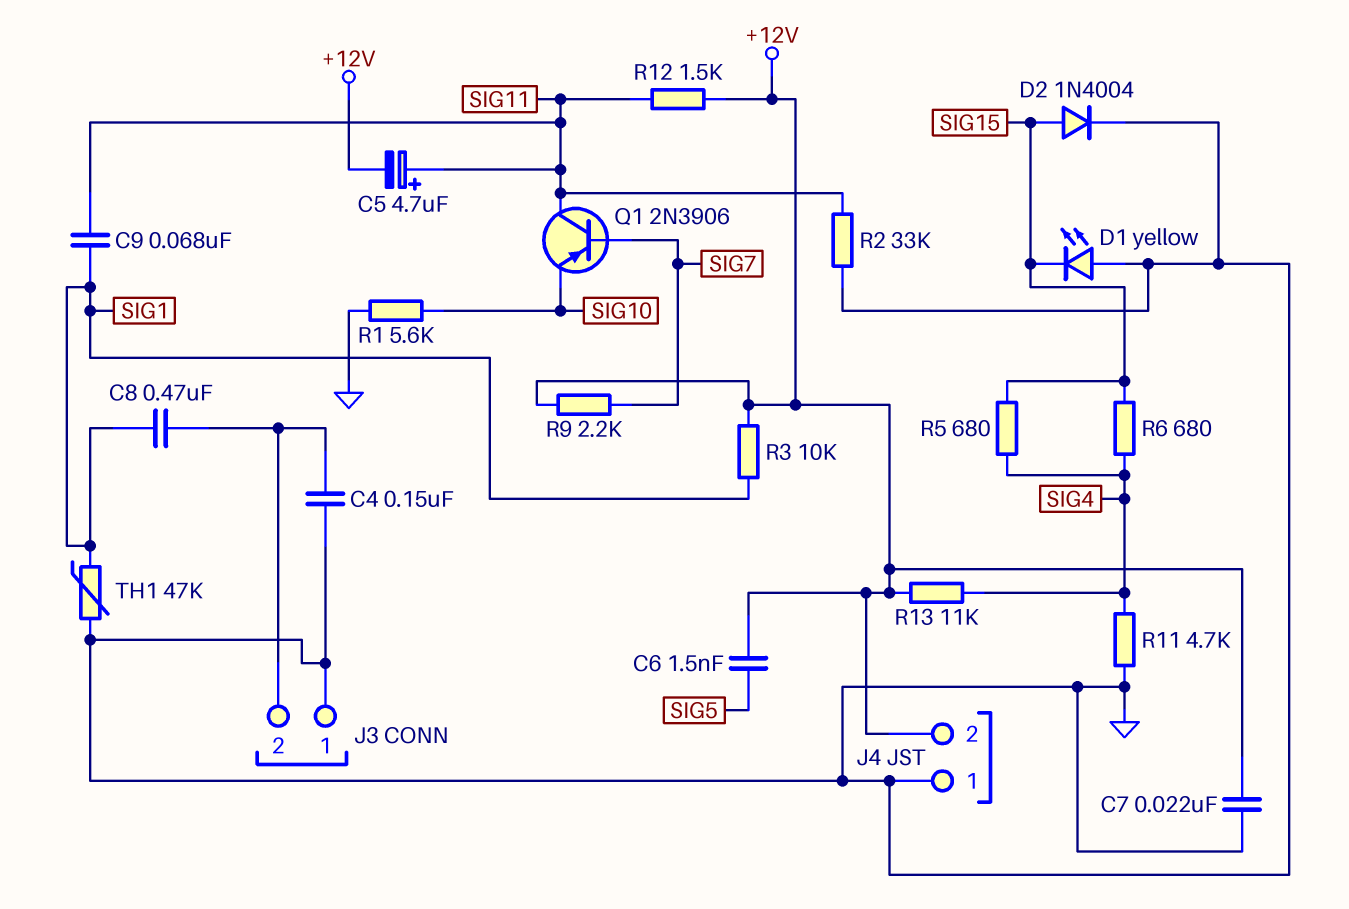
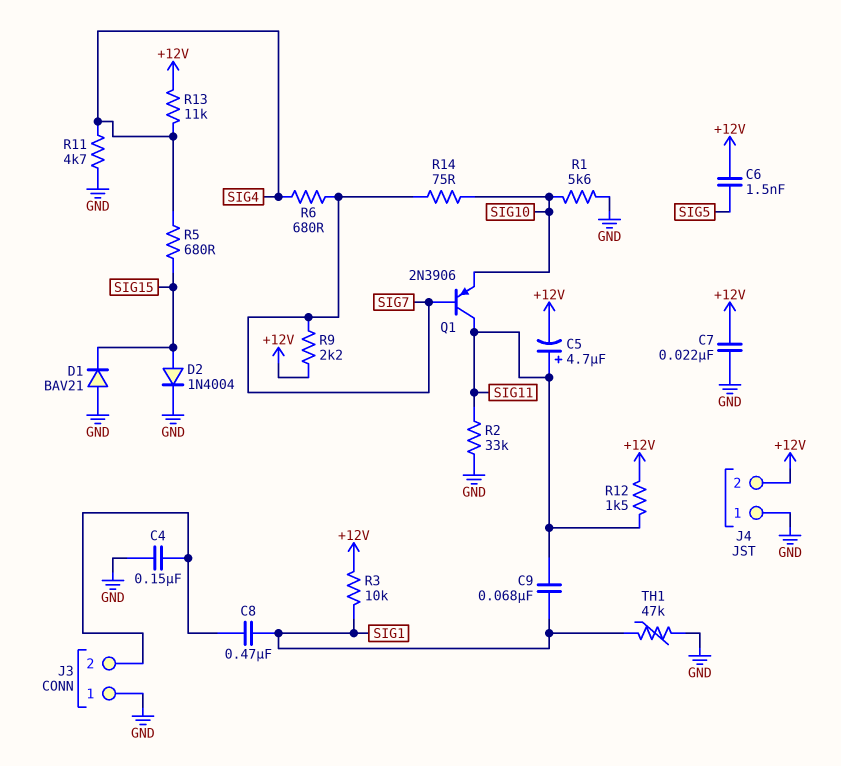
D1: LED yellow (A GND, K SIG15) -> diode BAV21 (A GND, K SIG15)
R6: 680 (SIG4, SIG15) -> 680 (SIG4, SIG7)
R14: none -> 75 (SIG7, SIG10)

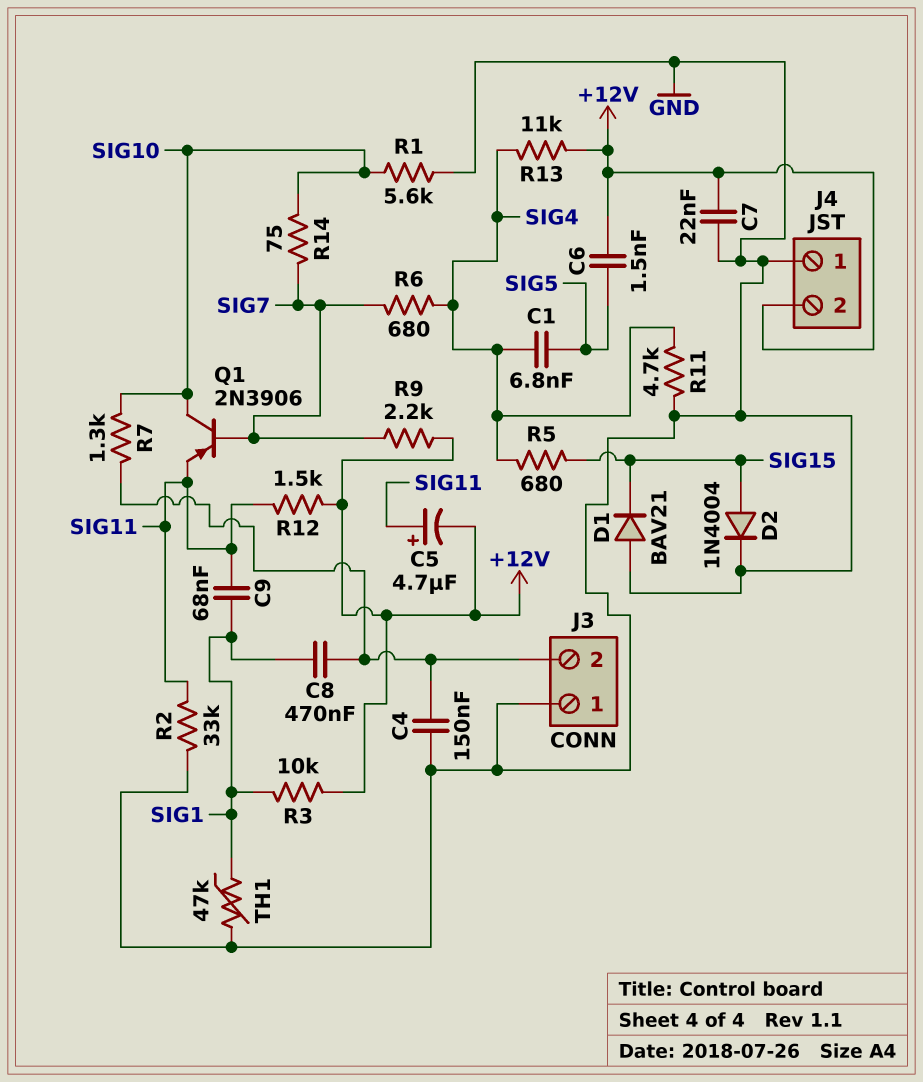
C1: none -> 6.8nF (SIG4, SIG5)
Q1: PNP 2N3906 (B SIG7, C SIG11, E SIG10) -> PNP 2N3906 (B SIG7, C SIG10, E SIG11)
R7: none -> 1.3k (J3/2, SIG10)

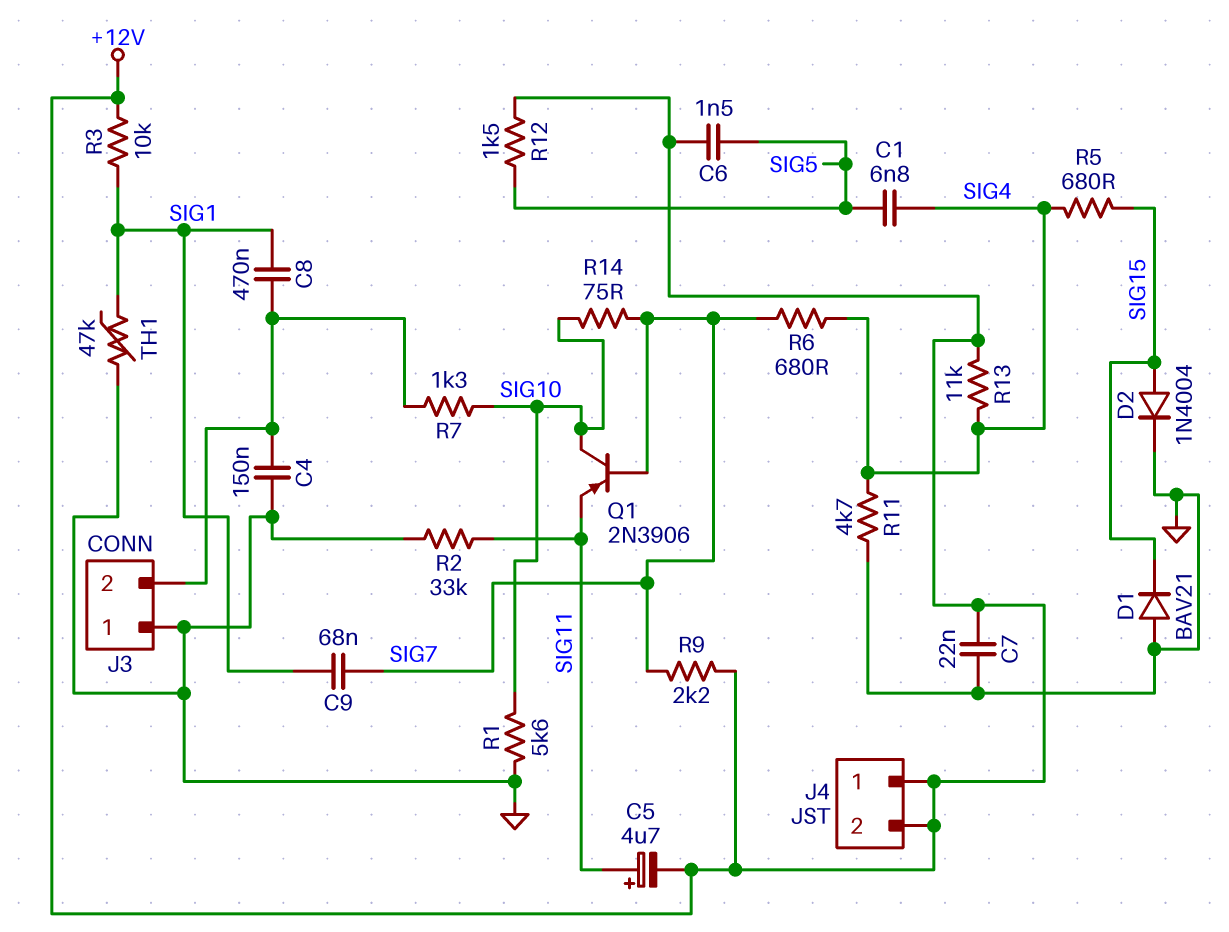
C9: 68nF (SIG1, SIG11) -> 68nF (SIG1, SIG7)
J4 pin 1: GND -> +12V
R12: 1.5k (+12V, SIG11) -> 1.5k (+12V, SIG5)

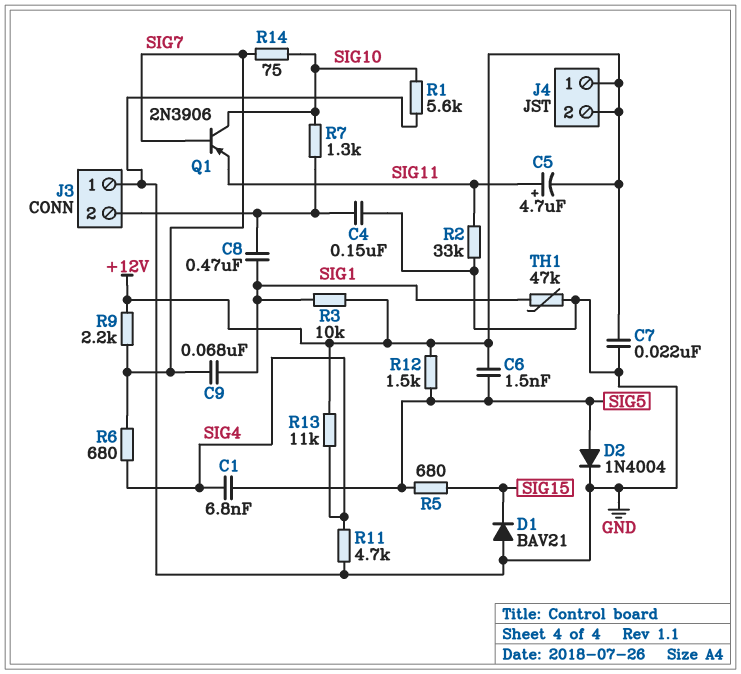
D2: diode 1N4004 (A SIG15, K GND) -> diode 1N4004 (A SIG5, K GND)
R5: 680 (SIG4, SIG15) -> 680 (SIG5, SIG15)

